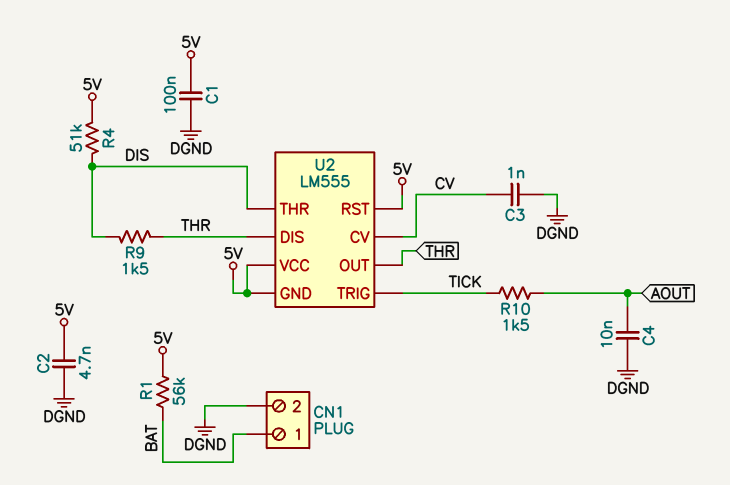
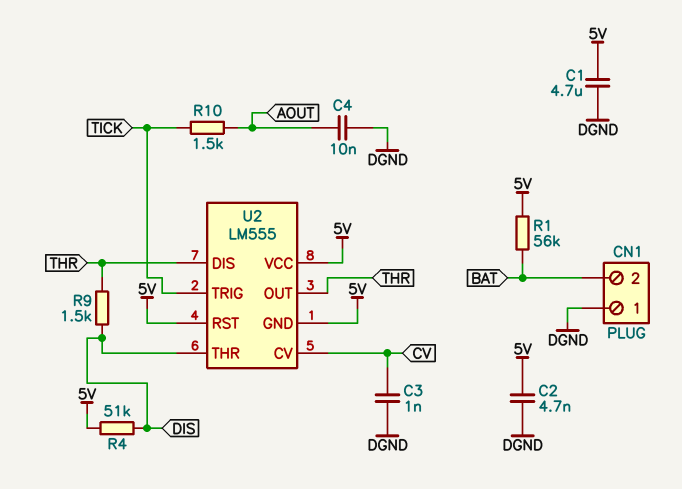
C1: 100nF (5V, DGND) -> 4.7uF (5V, DGND)
CN1 pin 1: BAT -> DGND
CN1 pin 2: DGND -> BAT

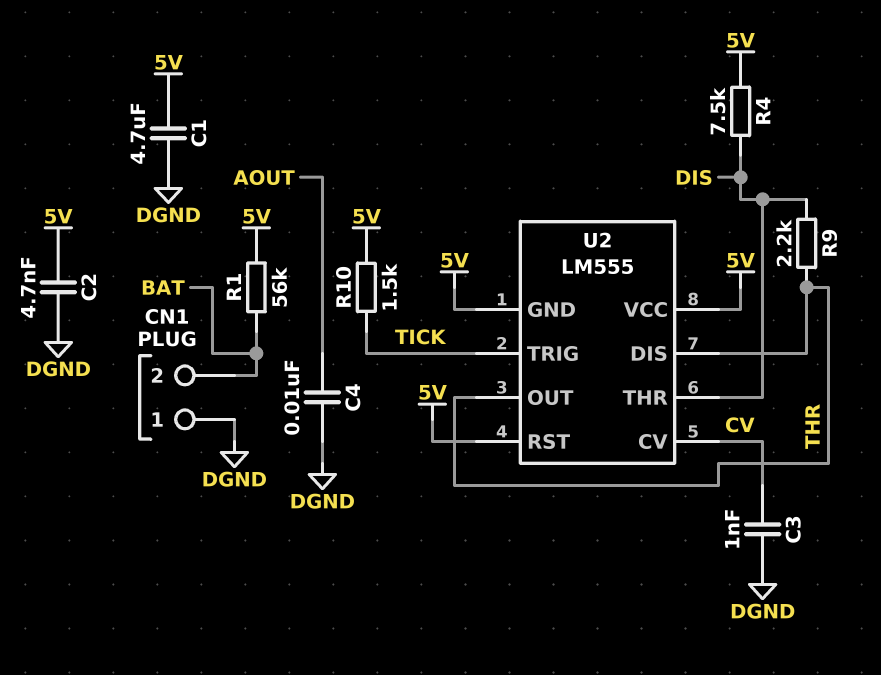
R4: 51k (5V, DIS) -> 7.5k (5V, DIS)
R9: 1.5k (DIS, THR) -> 2.2k (DIS, THR)
R10: 1.5k (AOUT, TICK) -> 1.5k (5V, TICK)

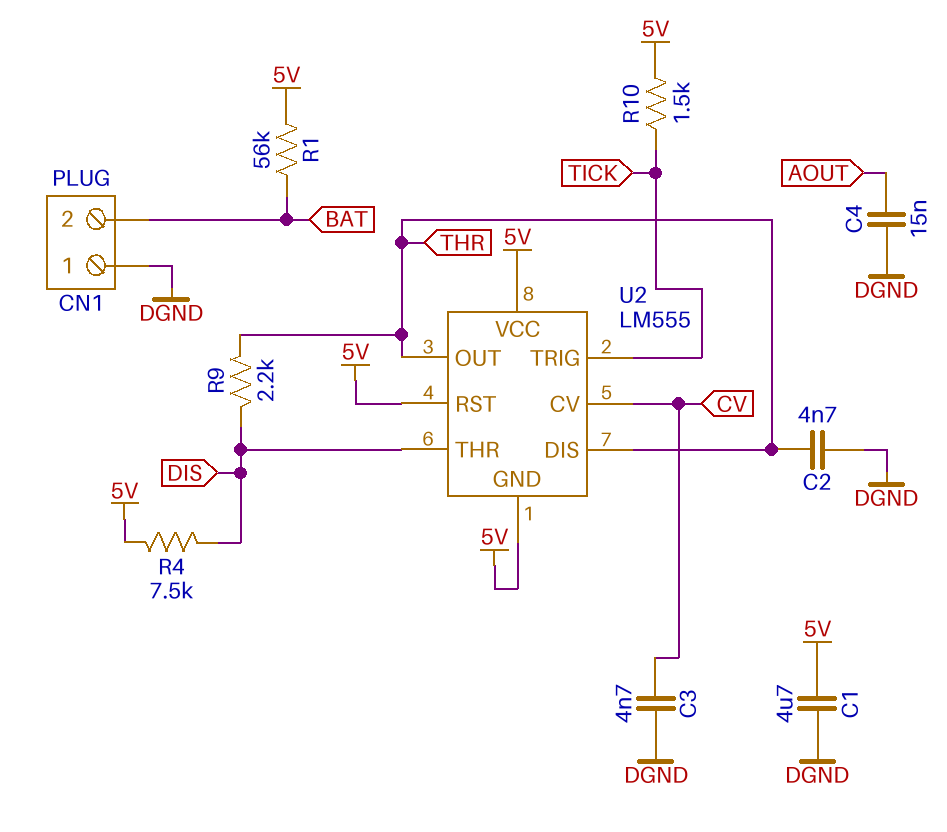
C2: 4.7nF (5V, DGND) -> 4.7nF (DGND, THR)
C3: 1nF (CV, DGND) -> 4.7nF (CV, DGND)
C4: 10nF (AOUT, DGND) -> 15nF (AOUT, DGND)

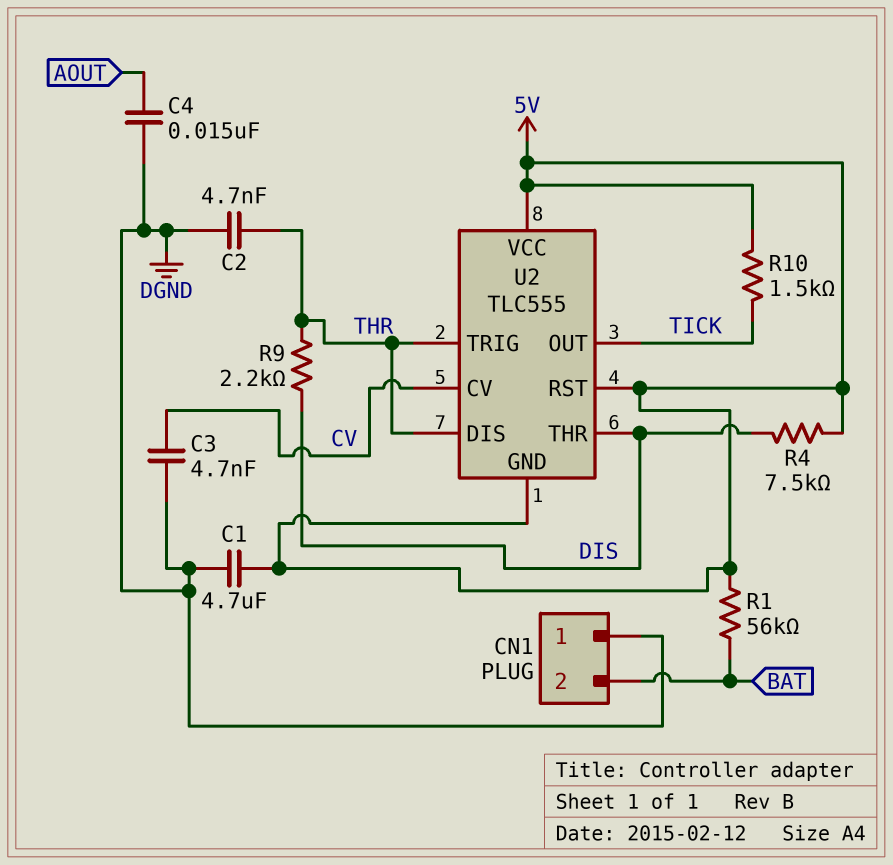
U2: LM555 -> TLC555
U2 pin OUT: THR -> TICK
U2 pin TRIG: TICK -> THR

